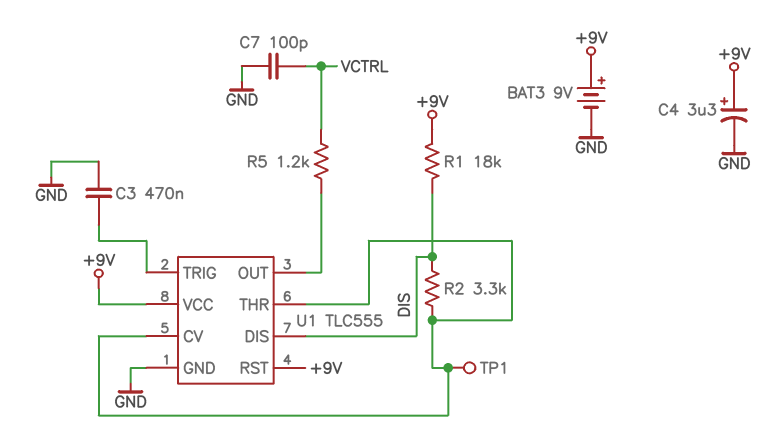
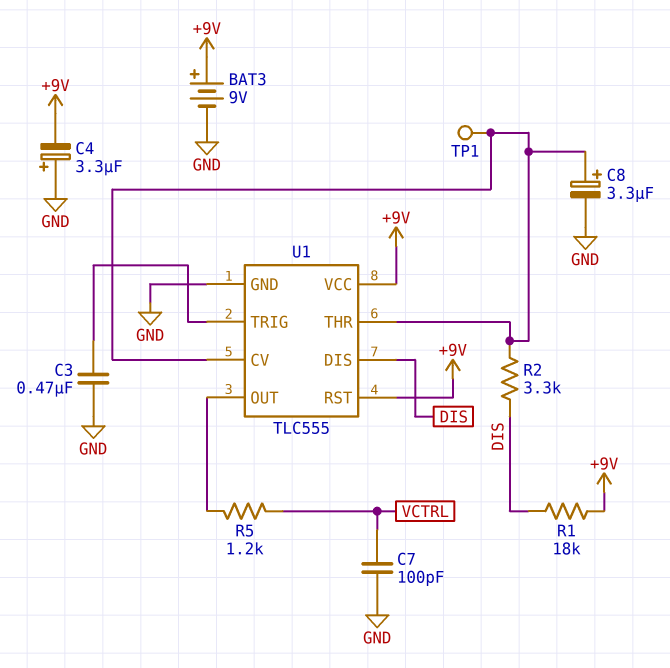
C4: 3.3uF (plus +9V, minus GND) -> 3.3uF (plus GND, minus +9V)
C8: none -> 3.3uF (plus U1/CV, minus GND)

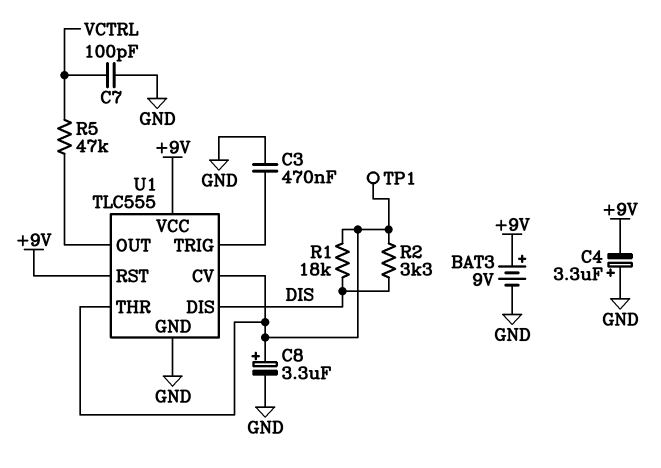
R1: 18k (+9V, DIS) -> 18k (DIS, U1/CV)
R5: 1.2k (U1/OUT, VCTRL) -> 47k (U1/OUT, VCTRL)

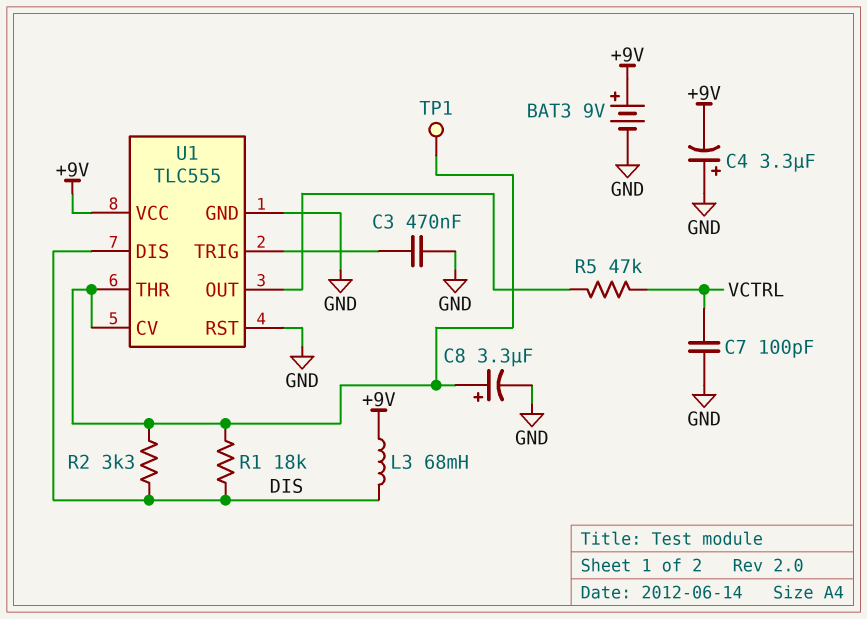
L3: none -> 68mH (+9V, DIS)
U1 pin RST: +9V -> GND

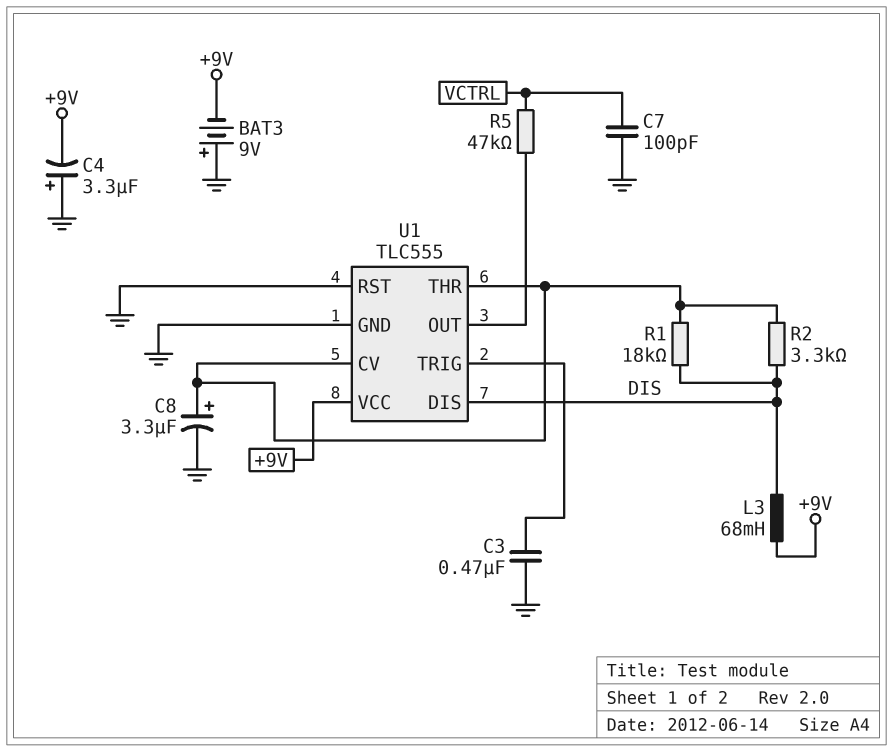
BAT3: 9V (plus +9V, minus GND) -> 9V (plus GND, minus +9V)
TP1: test point (U1/CV) -> none

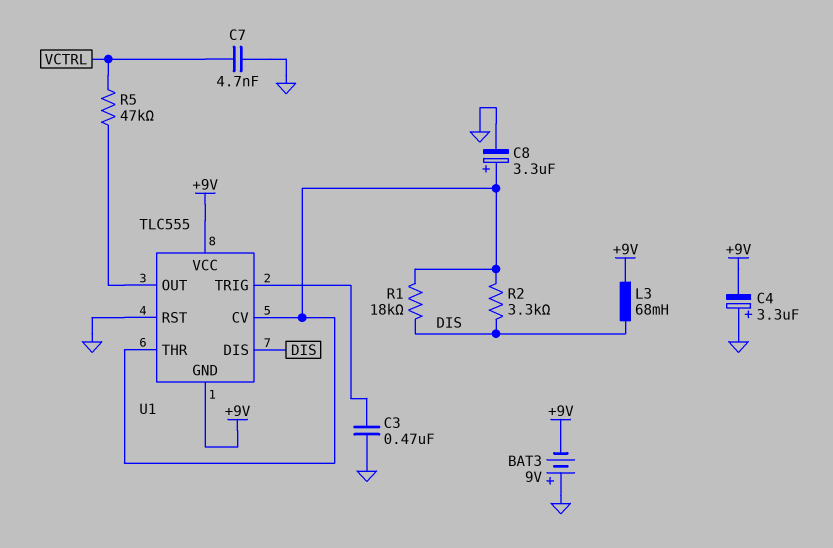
C7: 100pF (GND, VCTRL) -> 4.7nF (GND, VCTRL)
U1 pin GND: GND -> +9V

